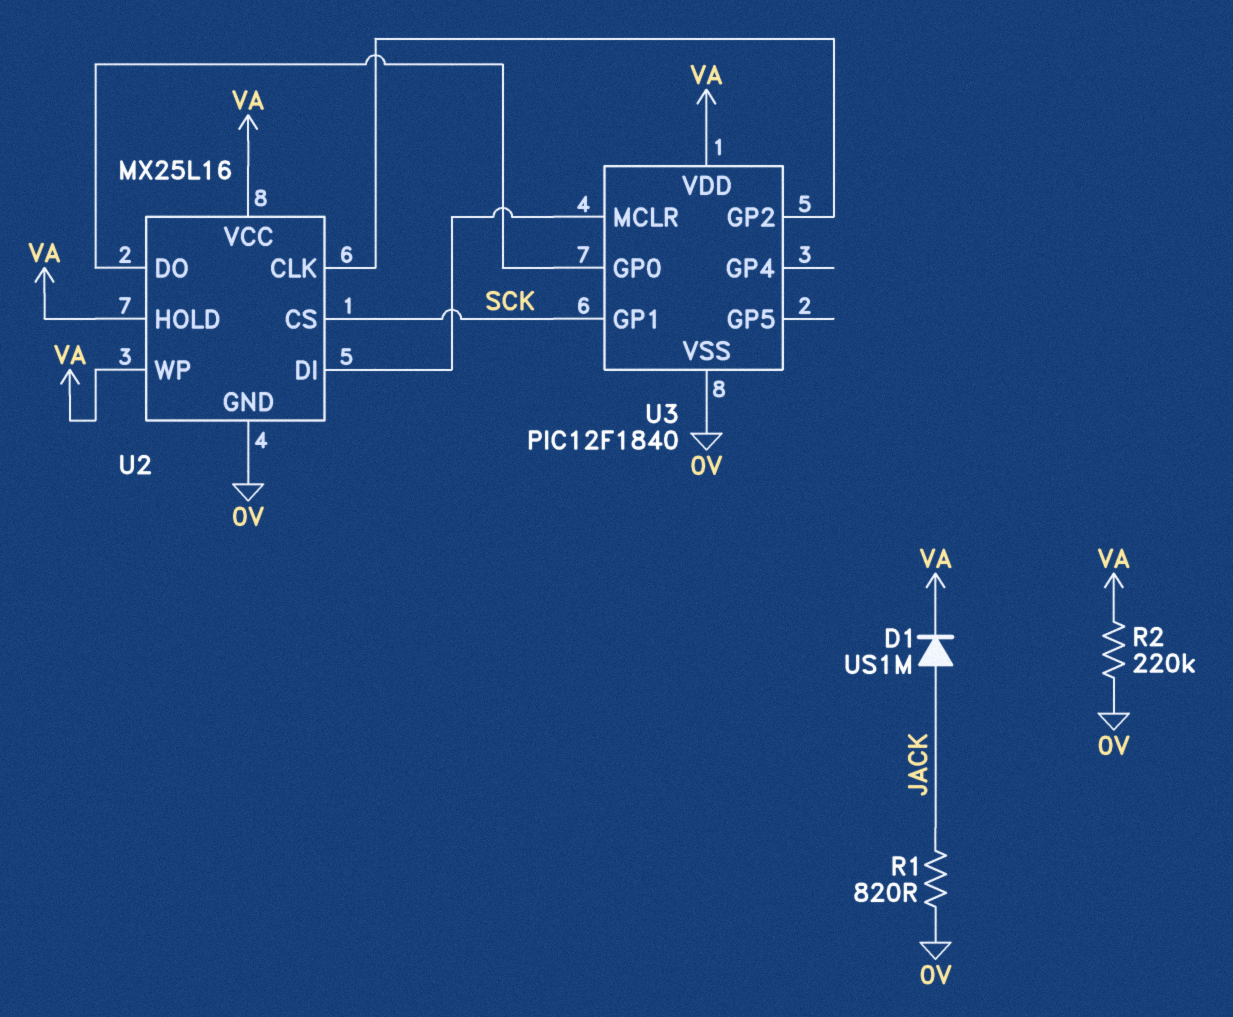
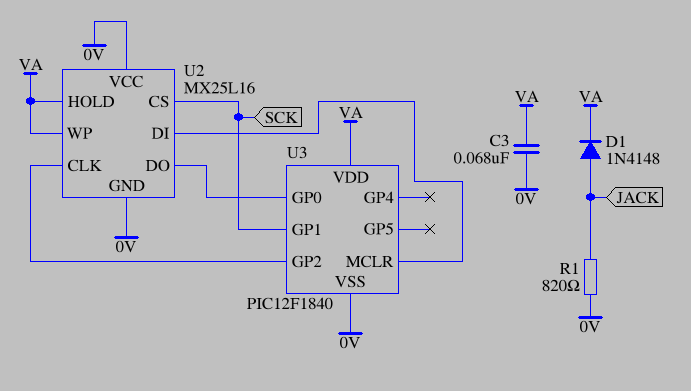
C3: none -> 68nF (0V, VA)
D1: diode US1M (A JACK, K VA) -> diode 1N4148 (A JACK, K VA)
R2: 220k (0V, VA) -> none
U2 pin VCC: VA -> 0V

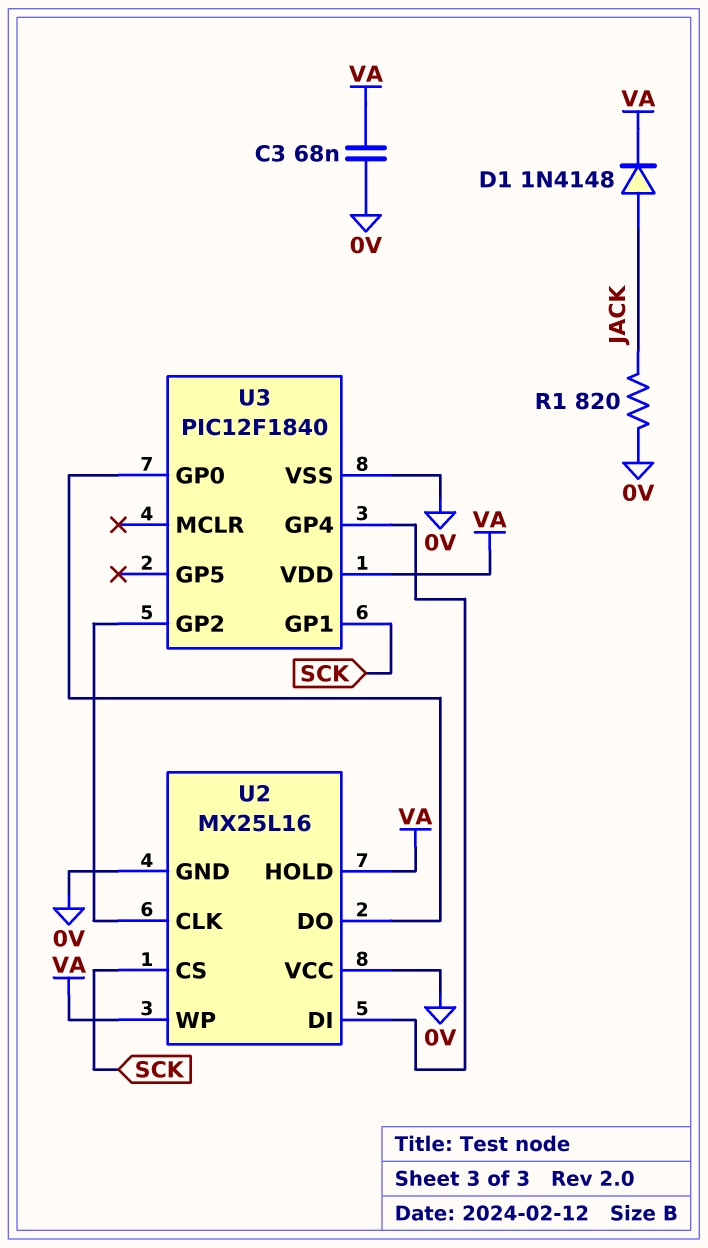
U3 pin GP4: none -> U2/DI
U3 pin MCLR: U2/DI -> none

